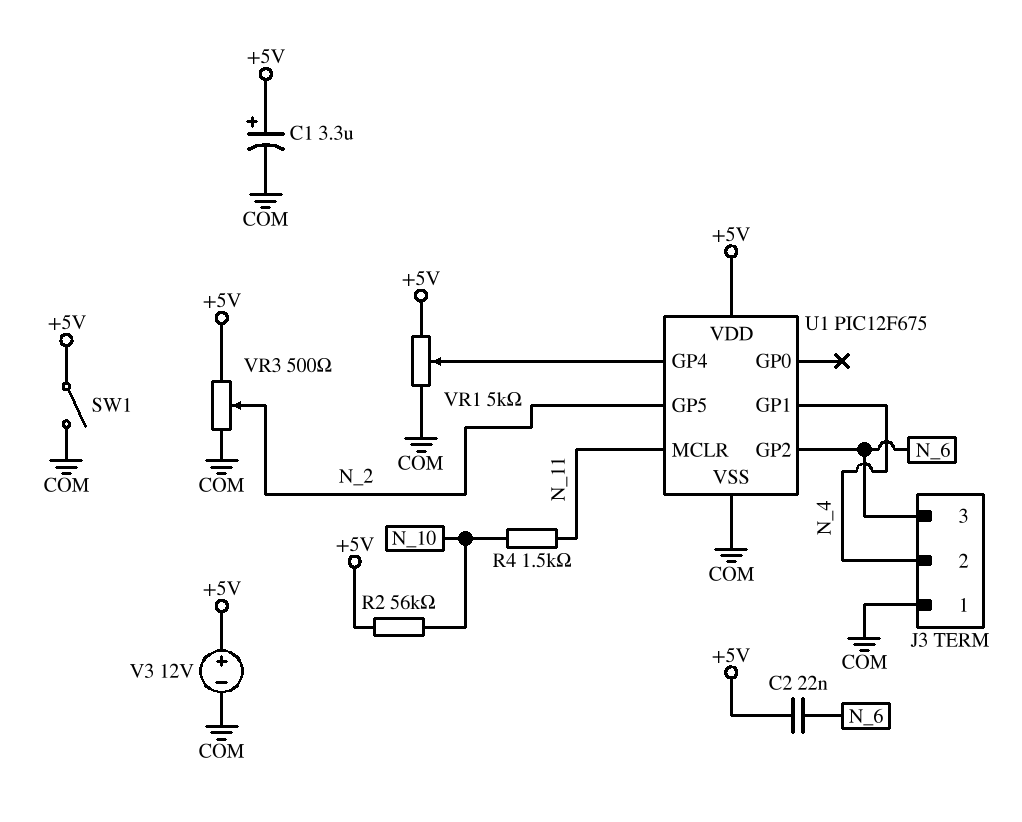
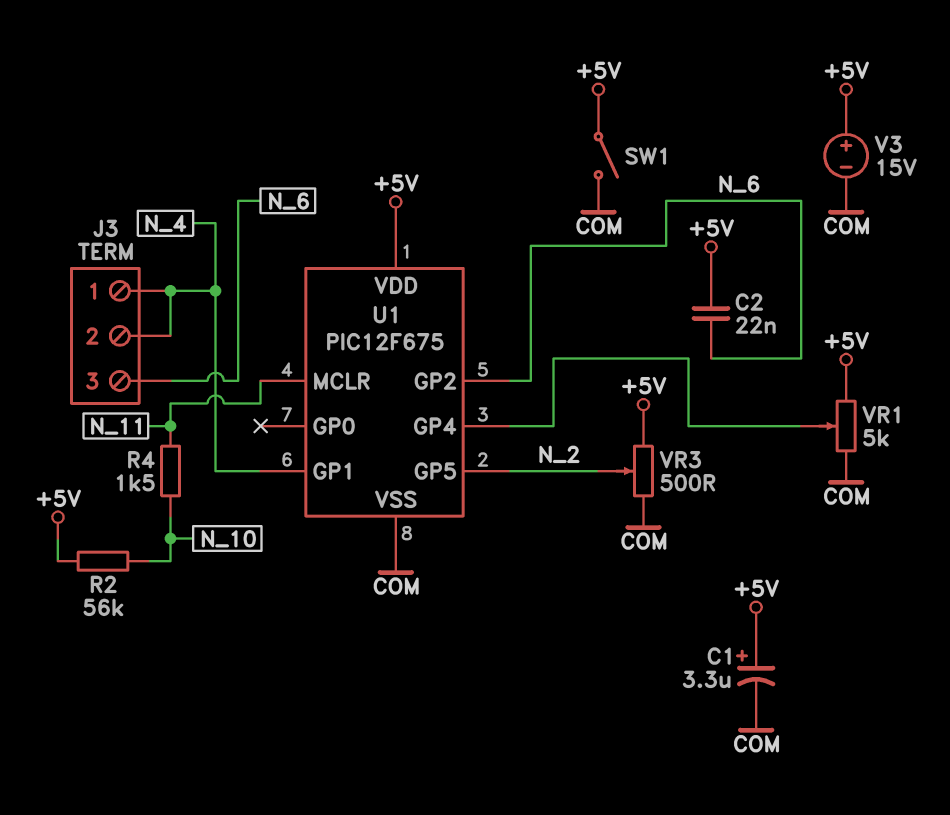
J3 pin 1: COM -> N_4
V3: 12V (plus +5V, minus COM) -> 15V (plus +5V, minus COM)

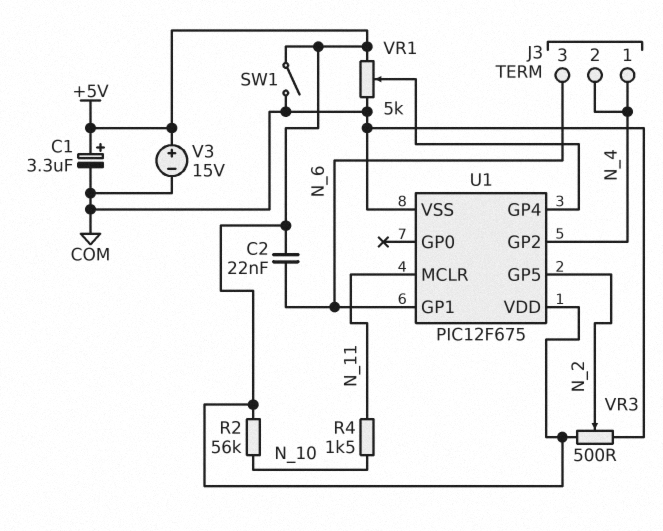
U1 pin GP1: N_4 -> N_6
U1 pin GP2: N_6 -> N_4

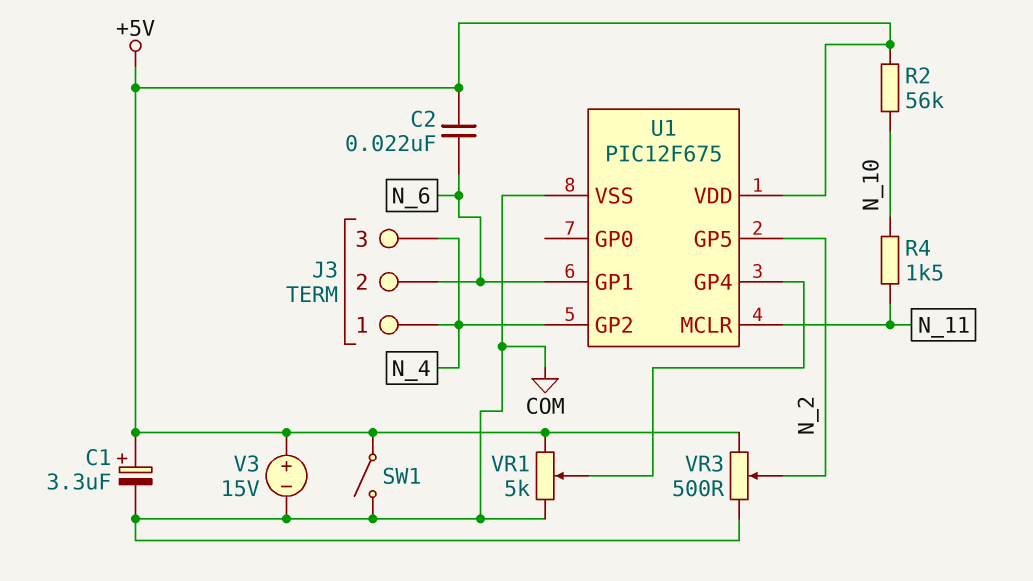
J3 pin 2: N_4 -> N_6
J3 pin 3: N_6 -> N_4

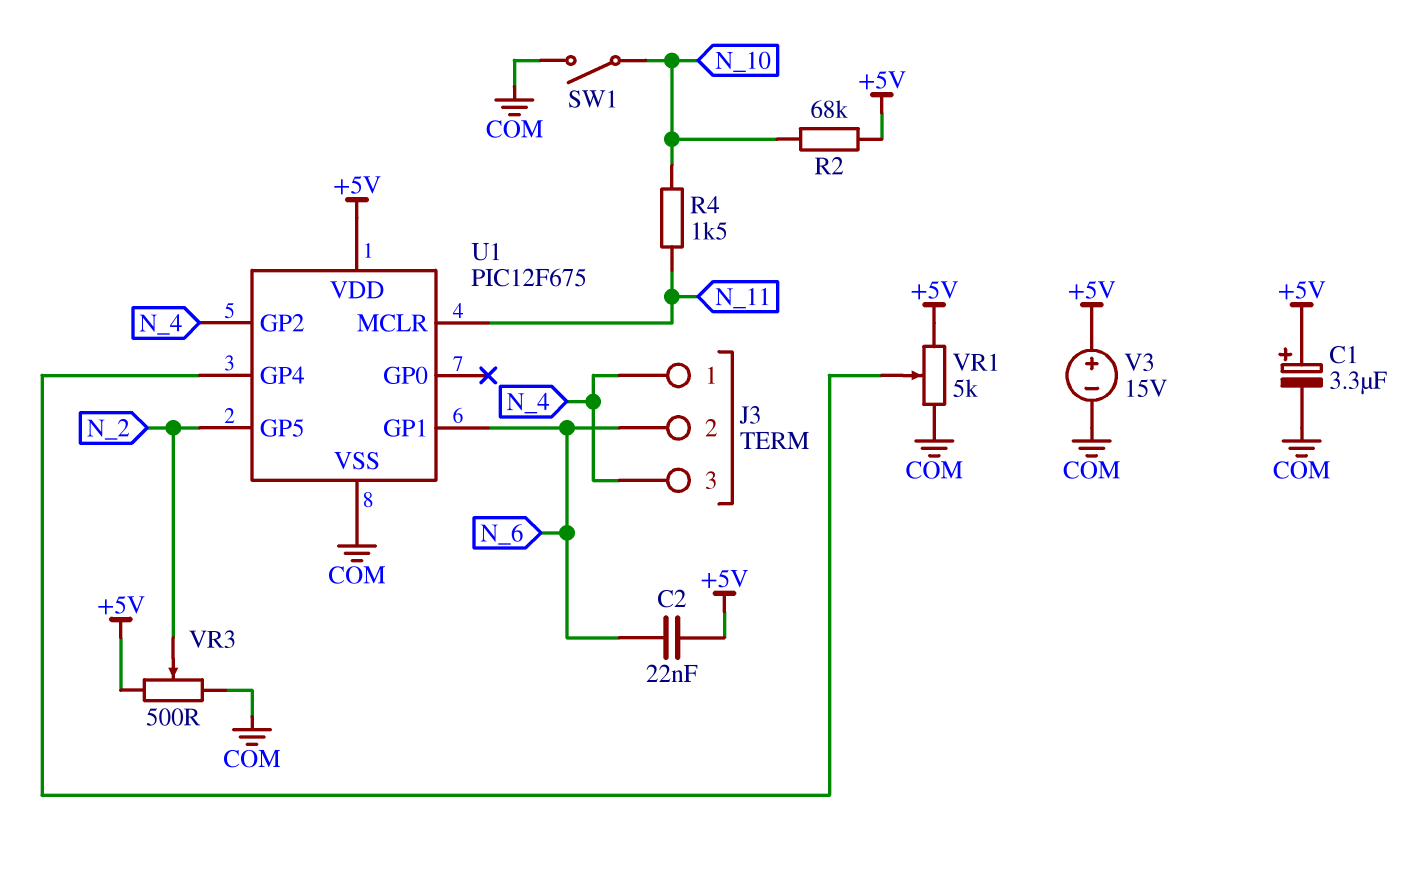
R2: 56k (+5V, N_10) -> 68k (+5V, N_10)
SW1: switch (+5V, COM) -> switch (COM, N_10)

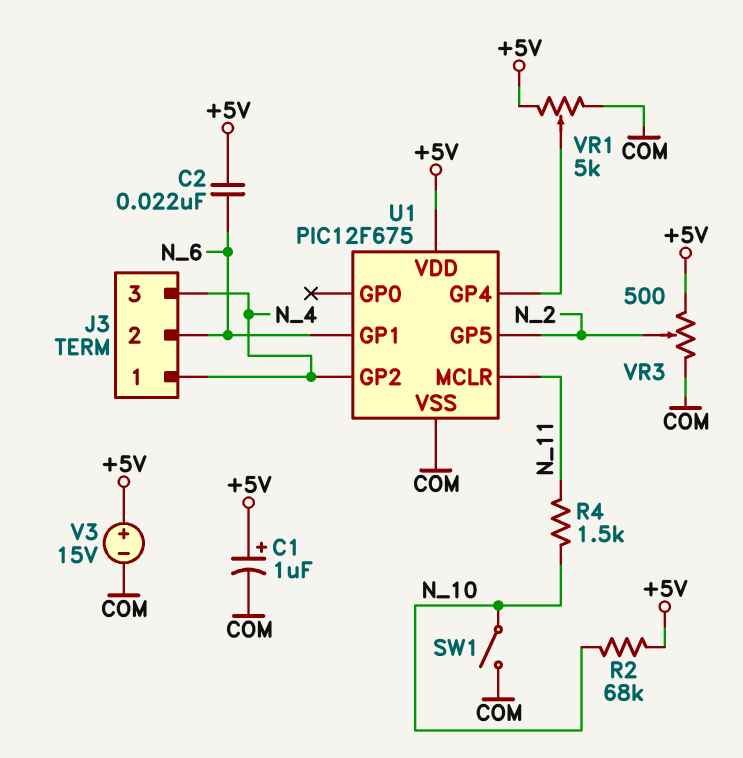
C1: 3.3uF (plus +5V, minus COM) -> 1uF (plus +5V, minus COM)

